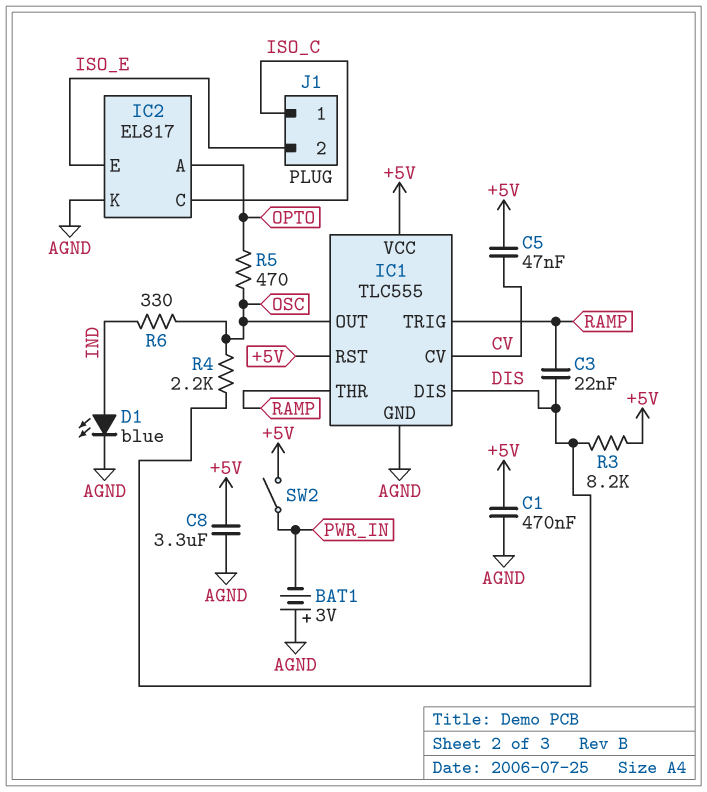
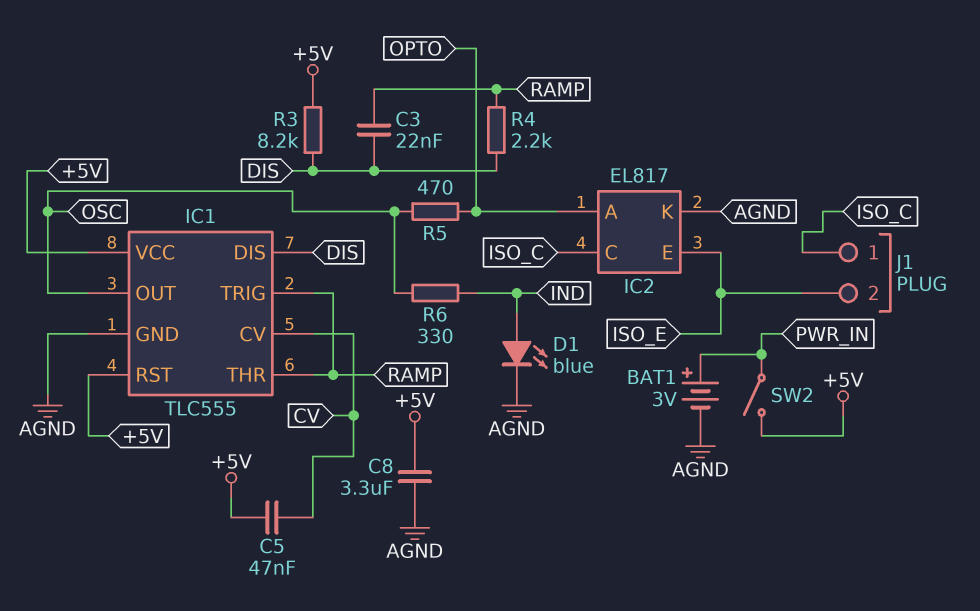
BAT1: 3V (plus AGND, minus PWR_IN) -> 3V (plus PWR_IN, minus AGND)
C1: 470nF (+5V, AGND) -> none
R4: 2.2k (DIS, OSC) -> 2.2k (DIS, RAMP)

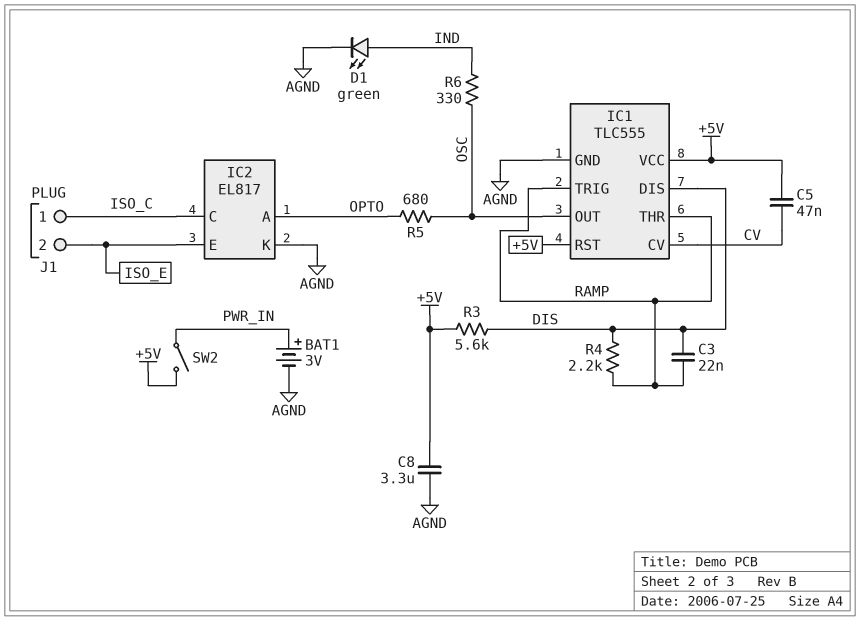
D1: LED blue (A IND, K AGND) -> LED green (A IND, K AGND)
R3: 8.2k (+5V, DIS) -> 5.6k (+5V, DIS)
R5: 470 (OPTO, OSC) -> 680 (OPTO, OSC)

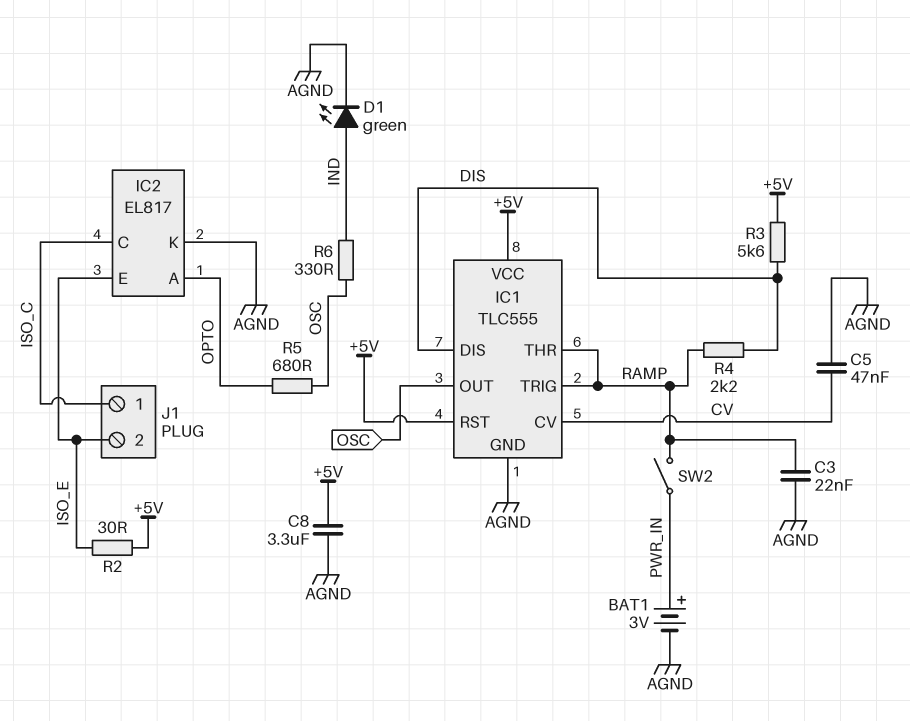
C3: 22nF (DIS, RAMP) -> 22nF (AGND, RAMP)
C5: 47nF (+5V, CV) -> 47nF (AGND, CV)
R2: none -> 30 (+5V, ISO_E)
SW2: switch (+5V, PWR_IN) -> switch (PWR_IN, RAMP)

